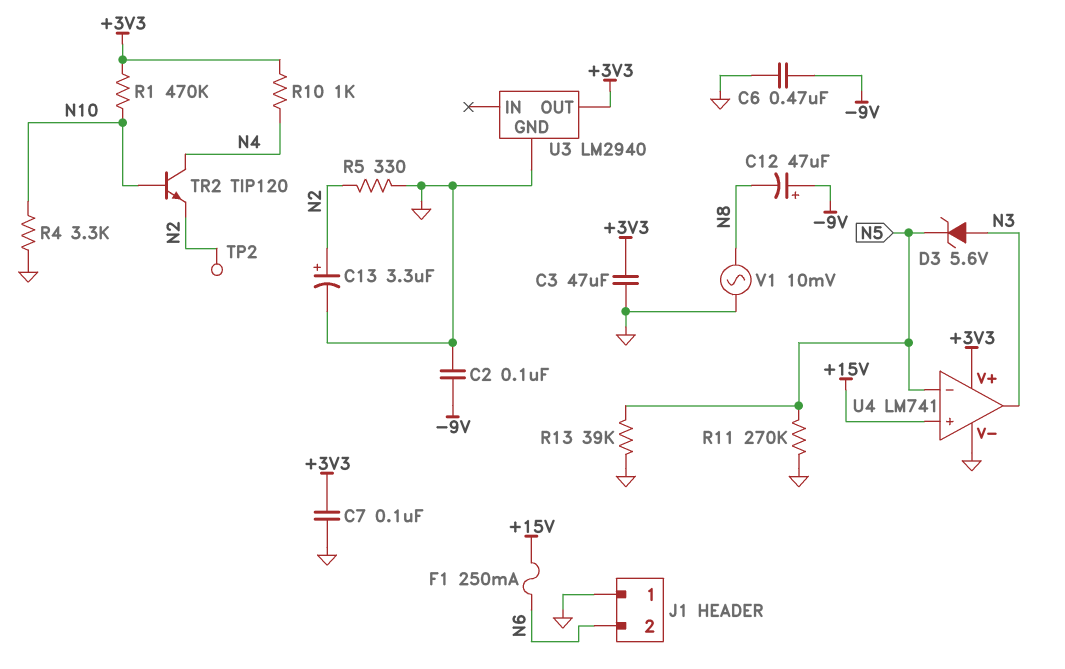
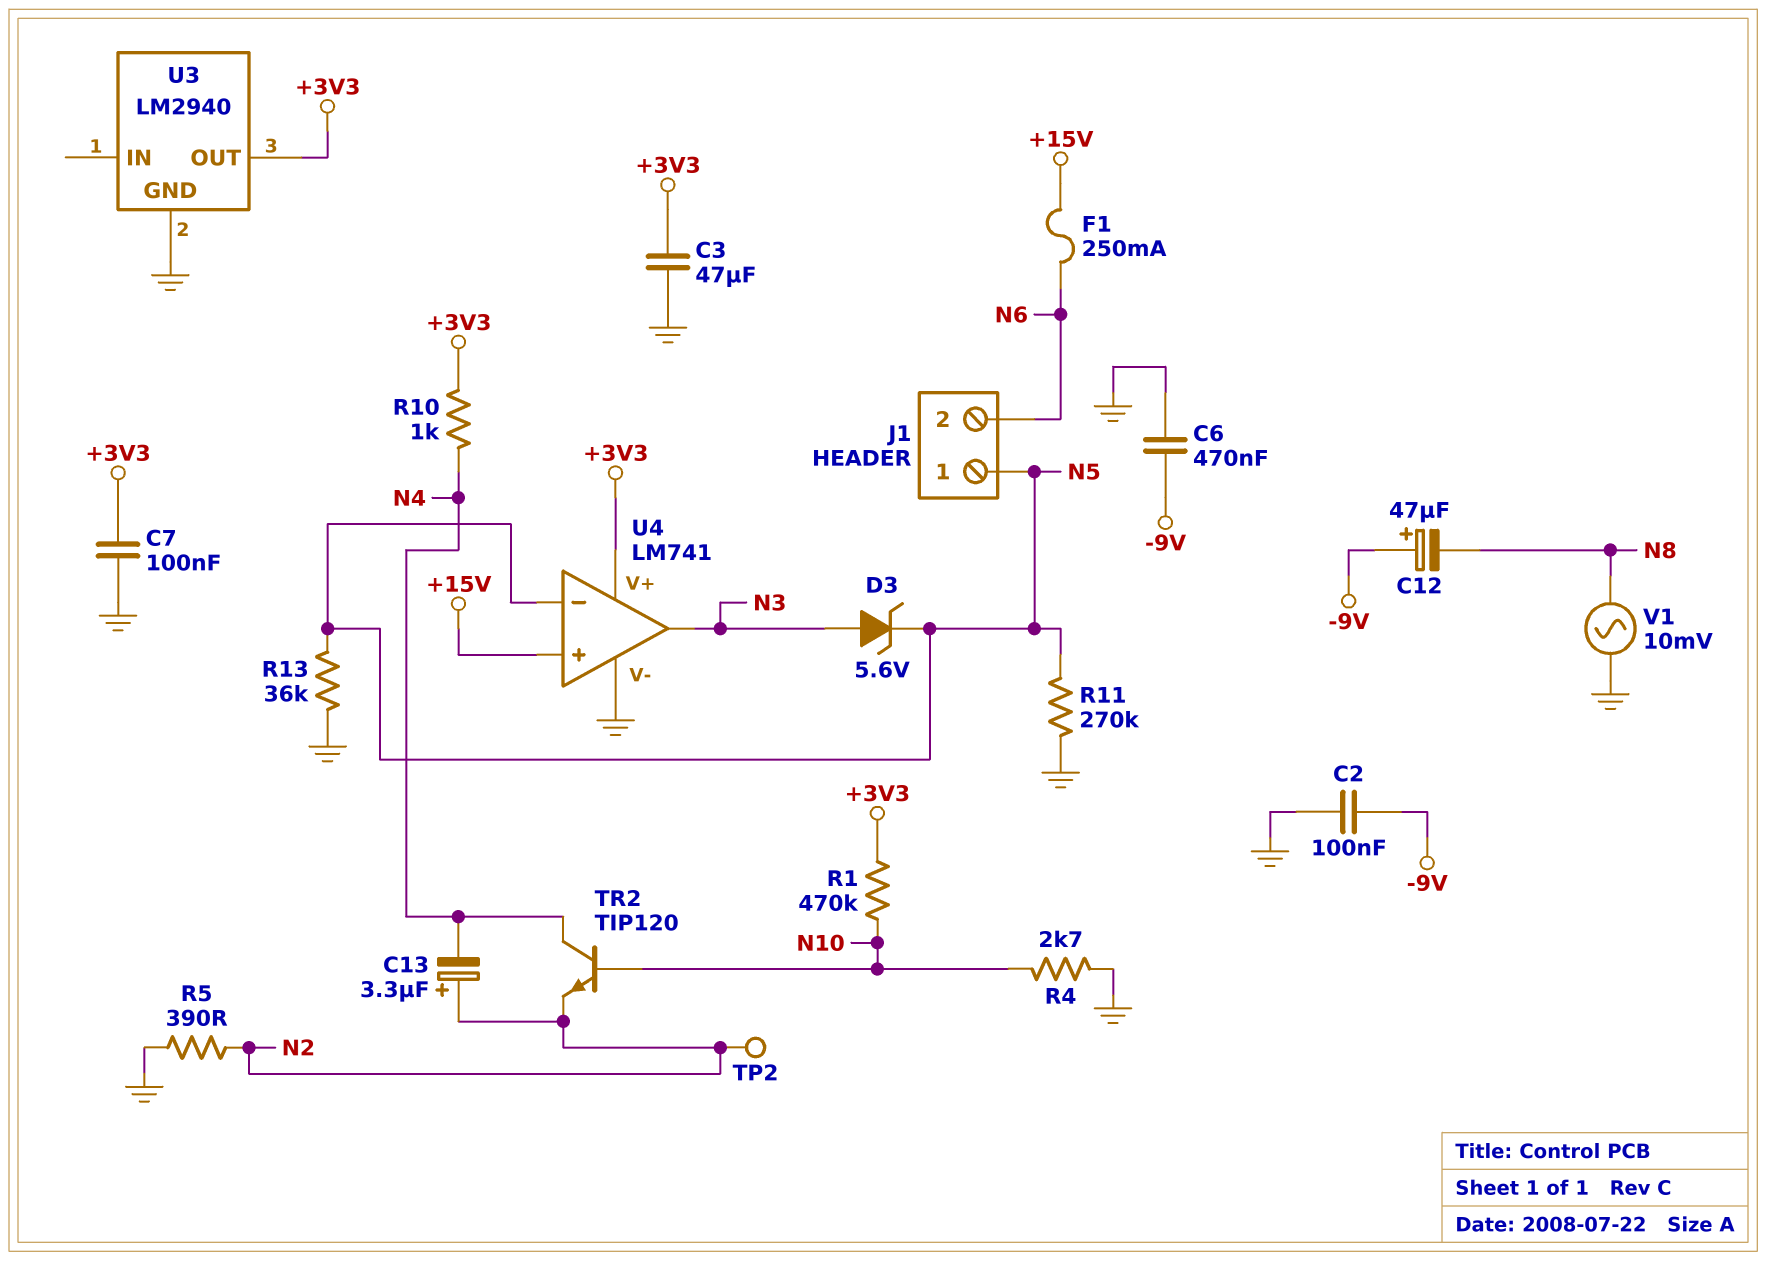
C13: 3.3uF (plus N2, minus GND) -> 3.3uF (plus N2, minus N4)
J1 pin 1: GND -> N5
R4: 3.3k (GND, N10) -> 2.7k (GND, N10)
R5: 330 (GND, N2) -> 390 (GND, N2)
R13: 39k (GND, N5) -> 36k (GND, N5)

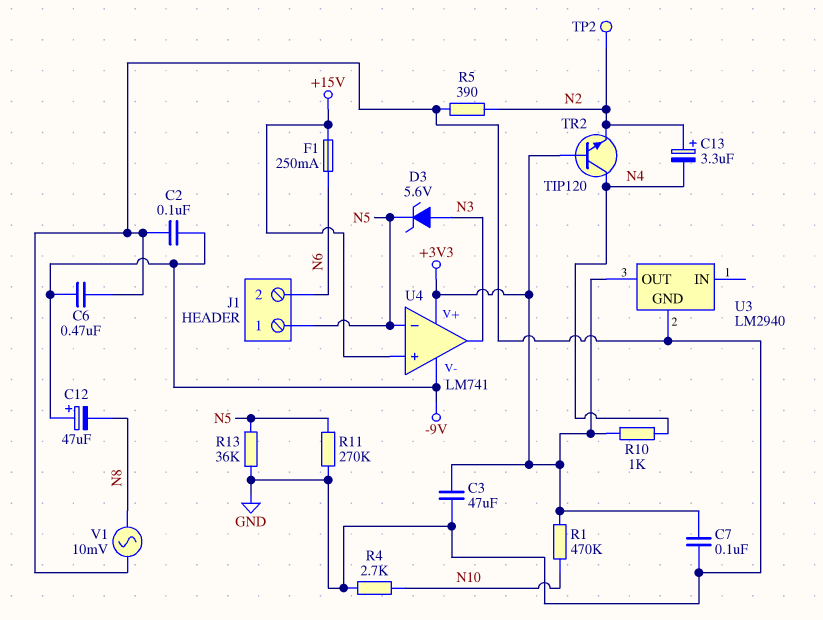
TR2: NPN TIP120 (B N10, C N4, E N2) -> NPN TIP120 (B +3V3, C N4, E N2)
U4 pin V-: GND -> -9V

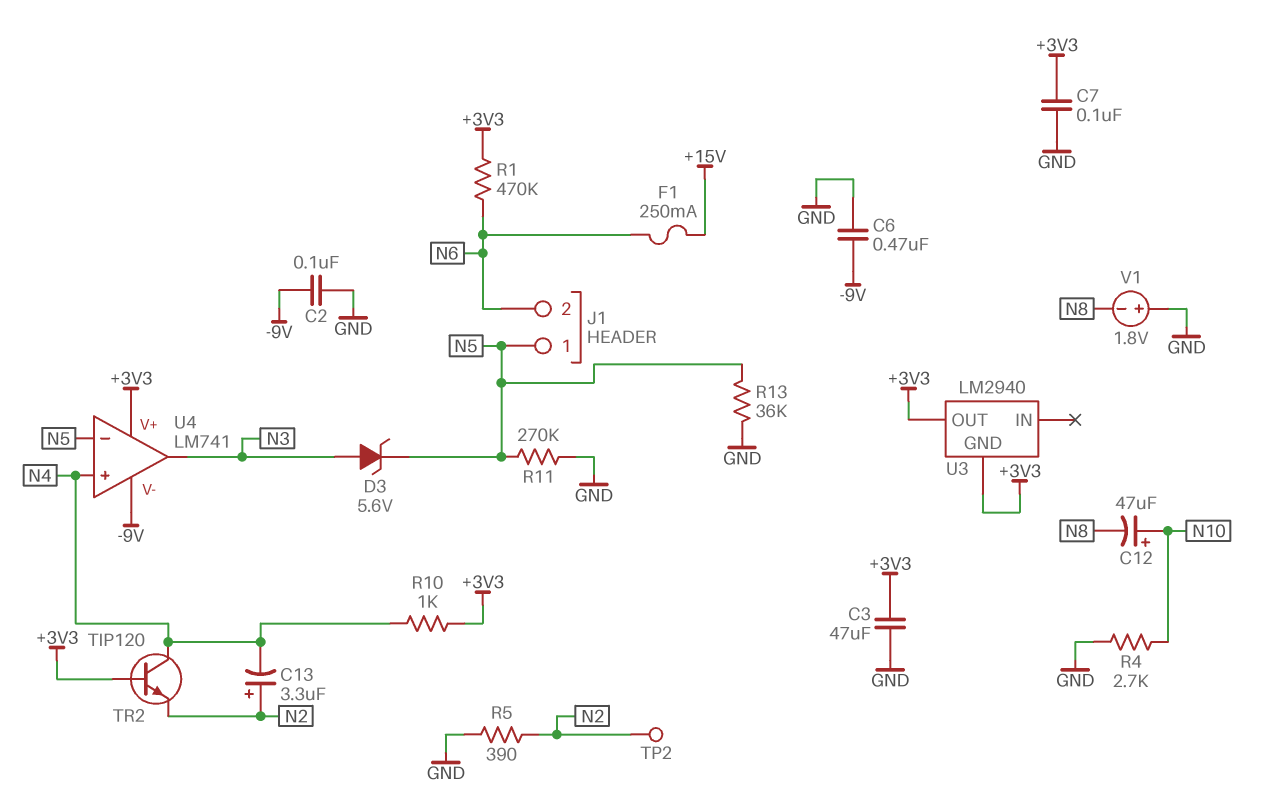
C12: 47uF (plus -9V, minus N8) -> 47uF (plus N10, minus N8)
R1: 470k (+3V3, N10) -> 470k (+3V3, N6)
U3 pin GND: GND -> +3V3
U4 pin in+: +15V -> N4
V1: AC 10mV (GND, N8) -> 1.8V (plus GND, minus N8)

